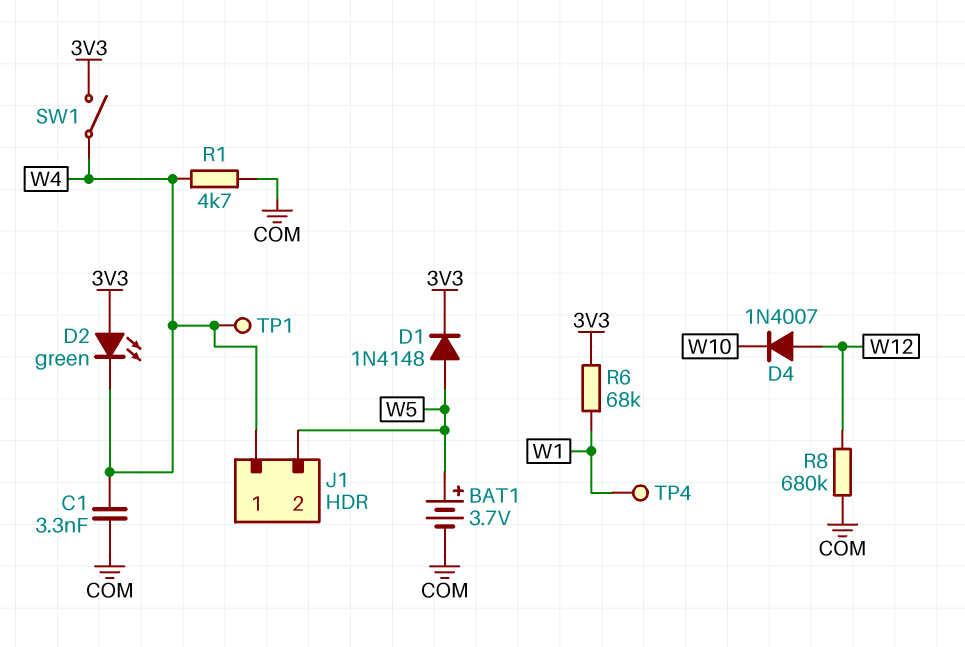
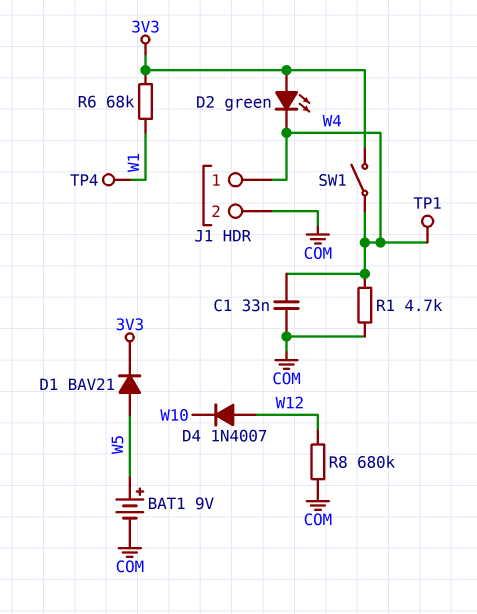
BAT1: 3.7V (plus W5, minus COM) -> 9V (plus W5, minus COM)
C1: 3.3nF (COM, W4) -> 33nF (COM, W4)
D1: diode 1N4148 (A W5, K 3V3) -> diode BAV21 (A W5, K 3V3)
J1 pin 2: W5 -> COM

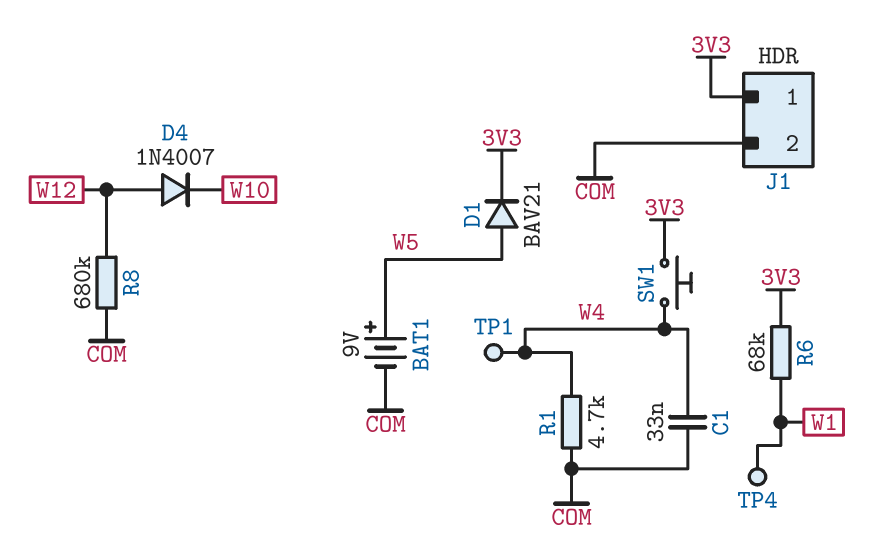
D2: LED green (A 3V3, K W4) -> none
J1 pin 1: W4 -> 3V3
SW1: switch (3V3, W4) -> button (3V3, W4)

